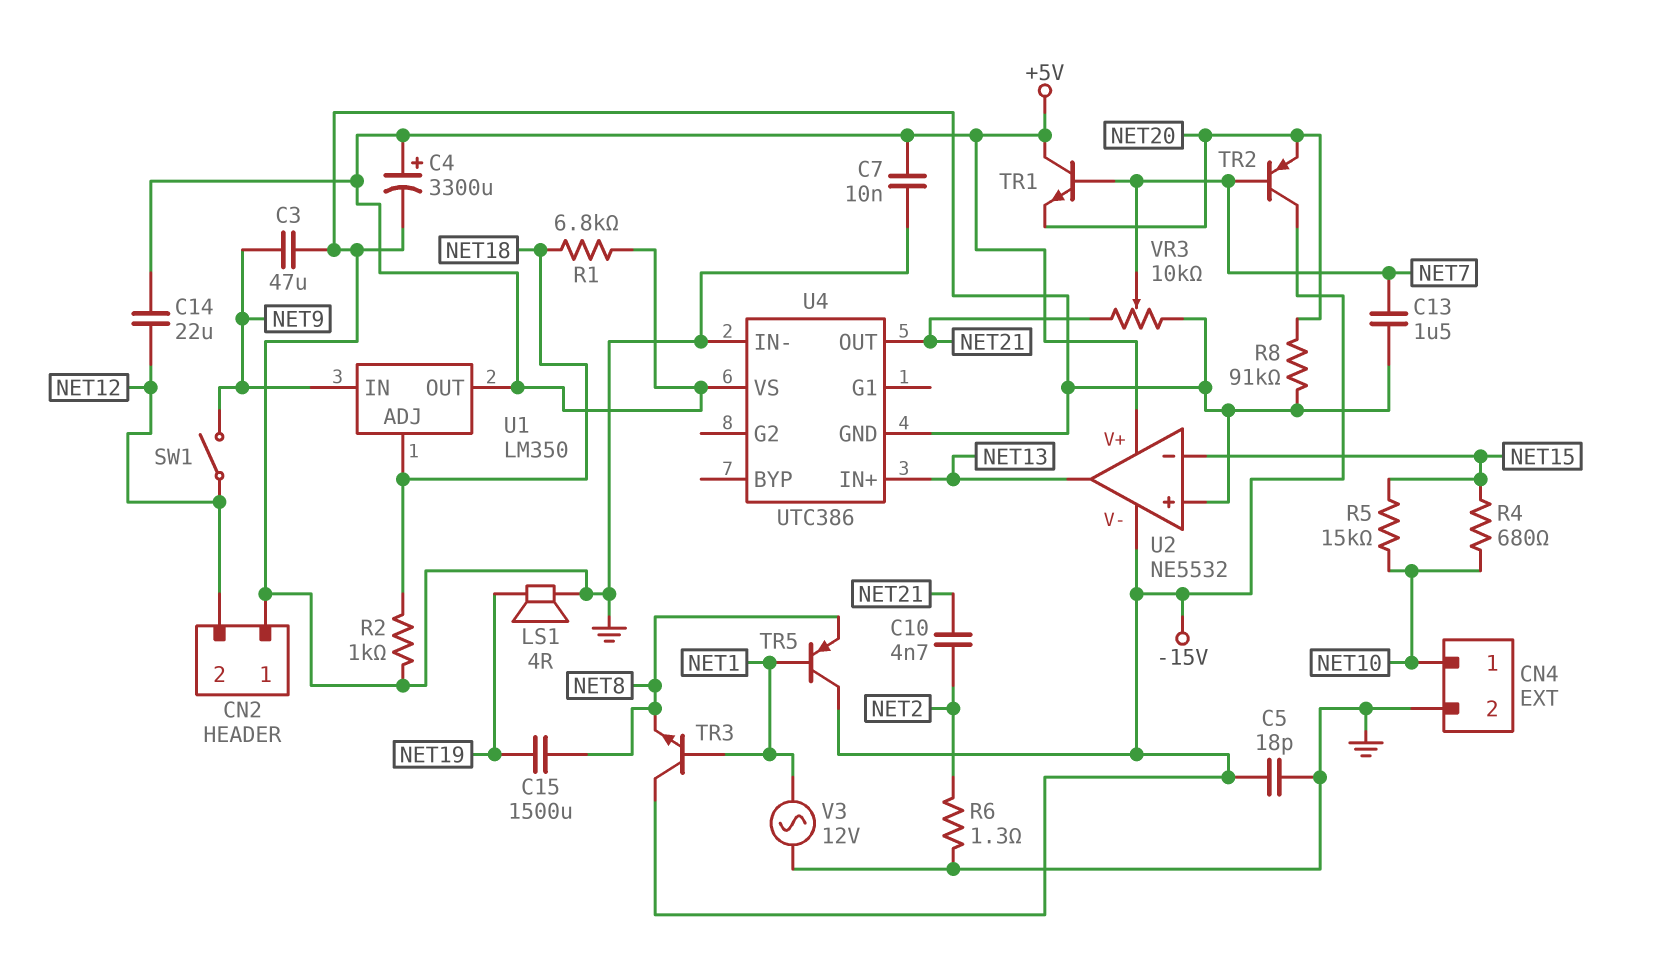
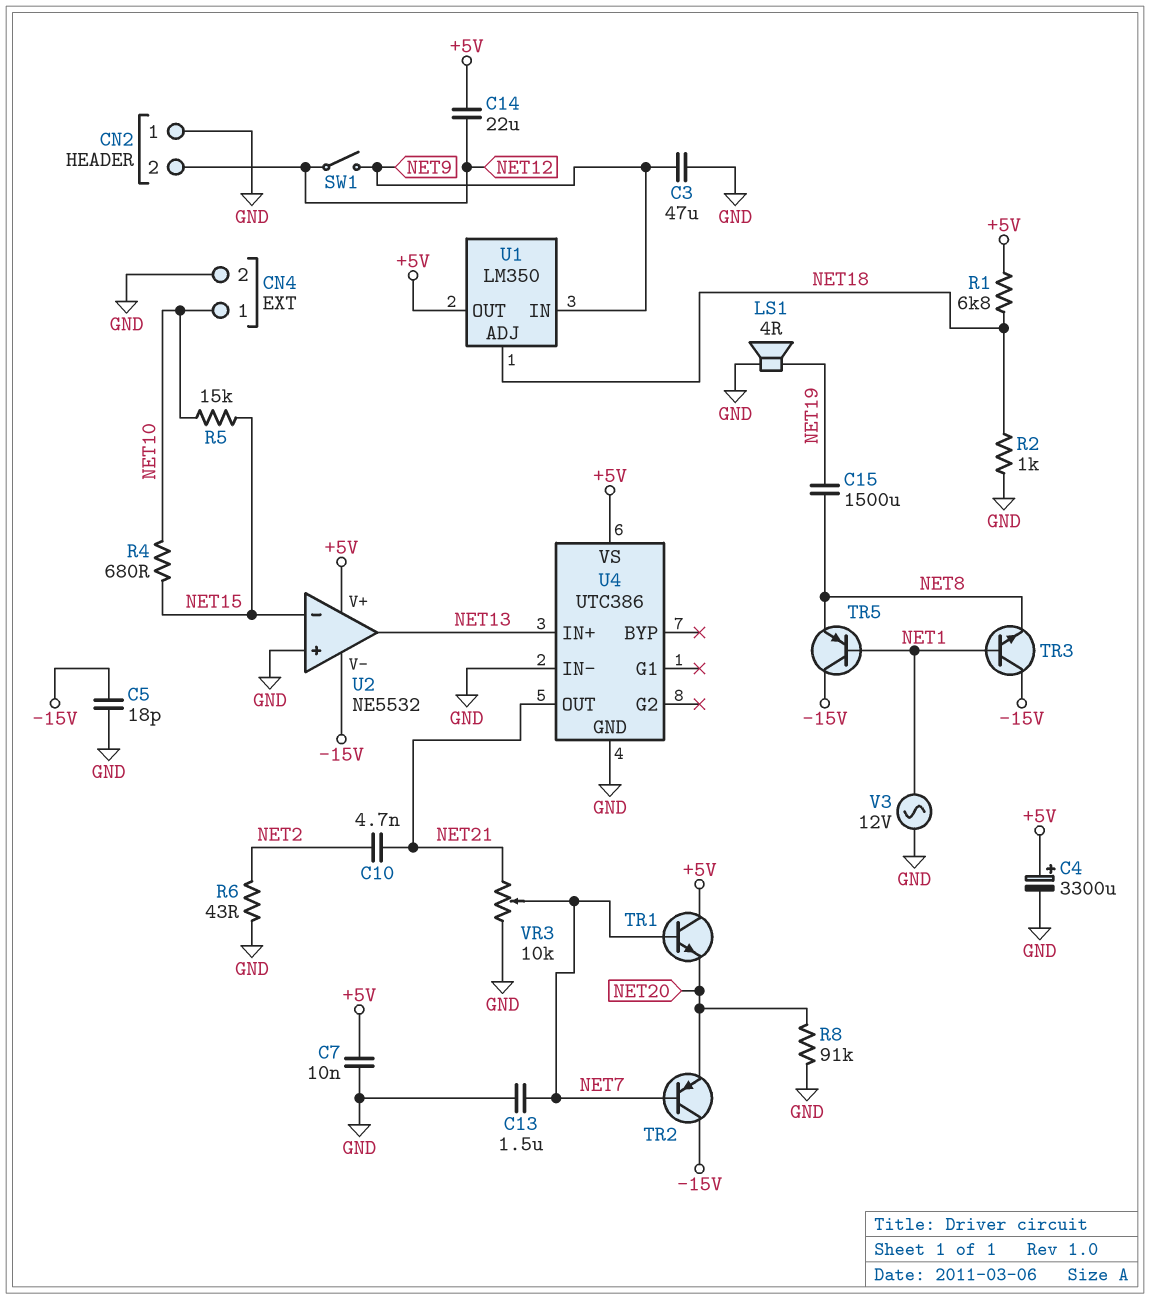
R6: 1.3 (GND, NET2) -> 43 (GND, NET2)

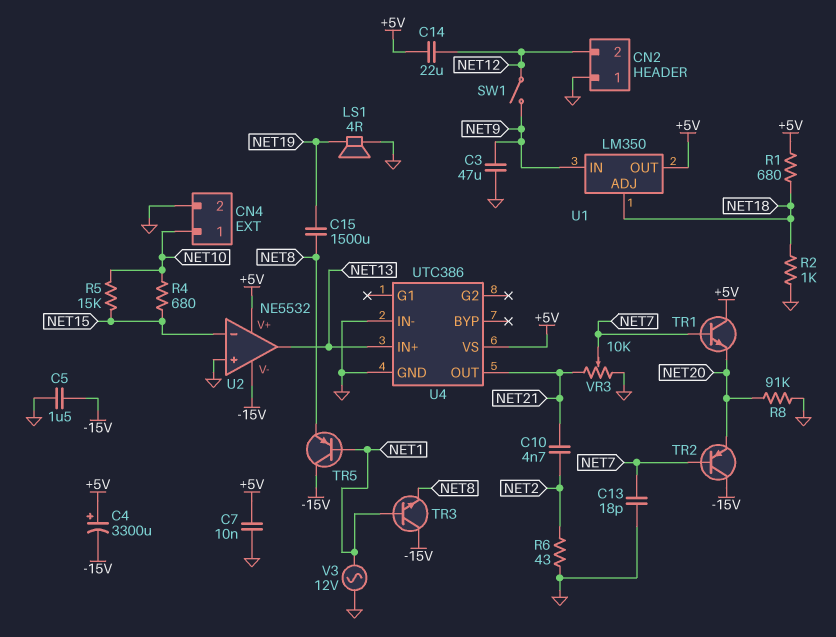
C4: 3300uF (plus +5V, minus GND) -> 3300uF (plus +5V, minus -15V)
C5: 18pF (-15V, GND) -> 1.5uF (-15V, GND)
C13: 1.5uF (GND, NET7) -> 18pF (GND, NET7)
R1: 6.8k (+5V, NET18) -> 680 (+5V, NET18)

